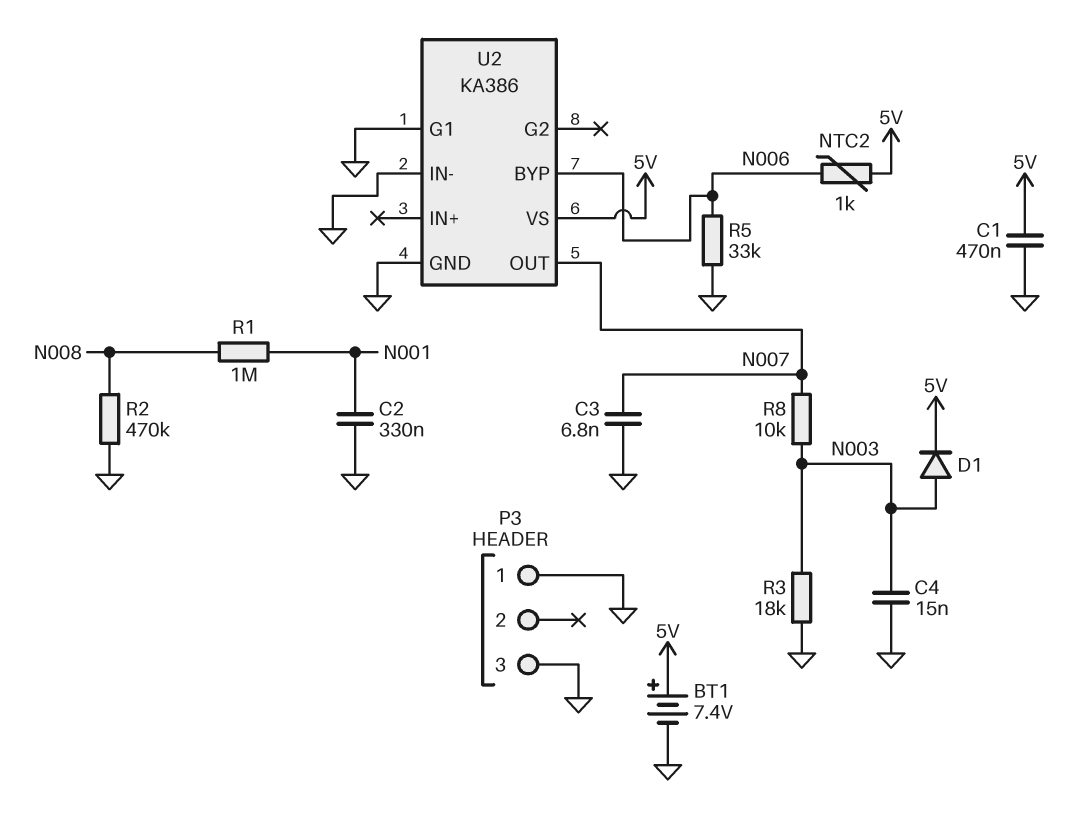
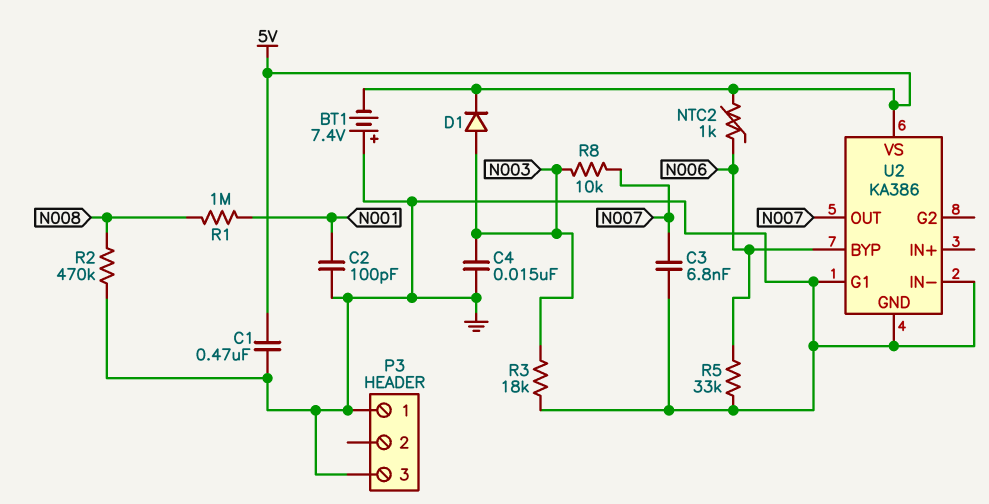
BT1: 7.4V (plus 5V, minus GND) -> 7.4V (plus GND, minus 5V)
C2: 330nF (GND, N001) -> 100pF (GND, N001)

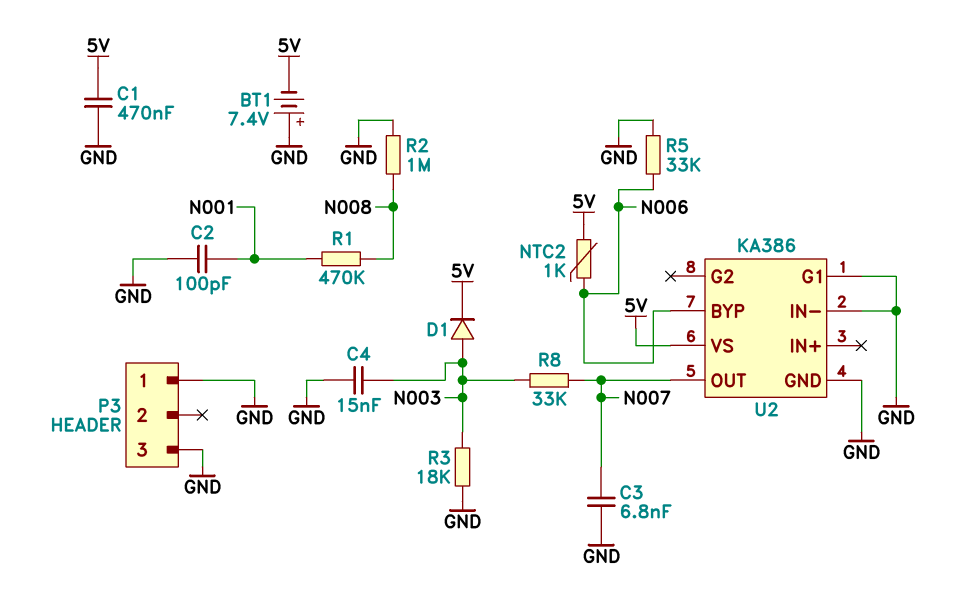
R1: 1M (N001, N008) -> 470k (N001, N008)
R2: 470k (GND, N008) -> 1M (GND, N008)
R8: 10k (N003, N007) -> 33k (N003, N007)

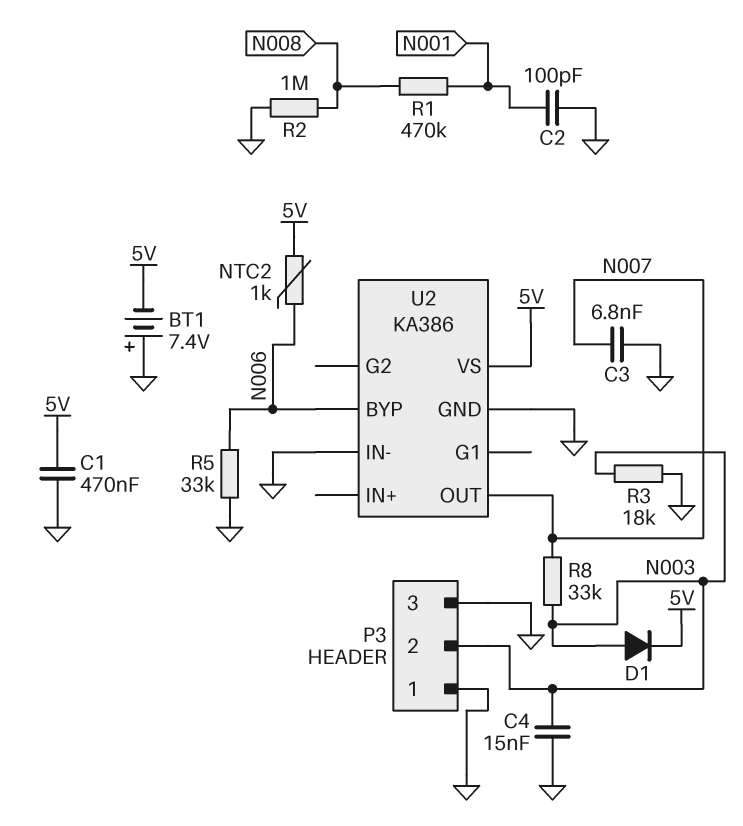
P3 pin 2: none -> N003
U2 pin G1: GND -> none

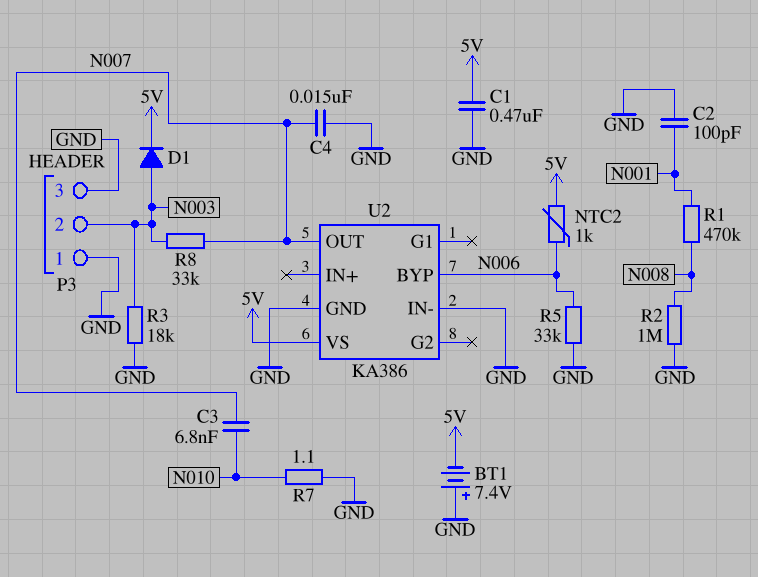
C3: 6.8nF (GND, N007) -> 6.8nF (N007, N010)
C4: 15nF (GND, N003) -> 15nF (GND, N007)
R7: none -> 1.1 (GND, N010)

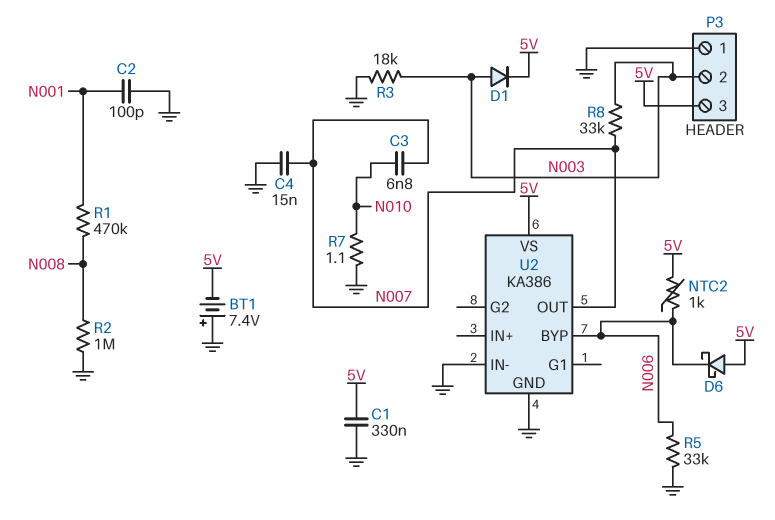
C1: 470nF (5V, GND) -> 330nF (5V, GND)
D6: none -> schottky (A 5V, K N006)
P3 pin 3: GND -> 5V

